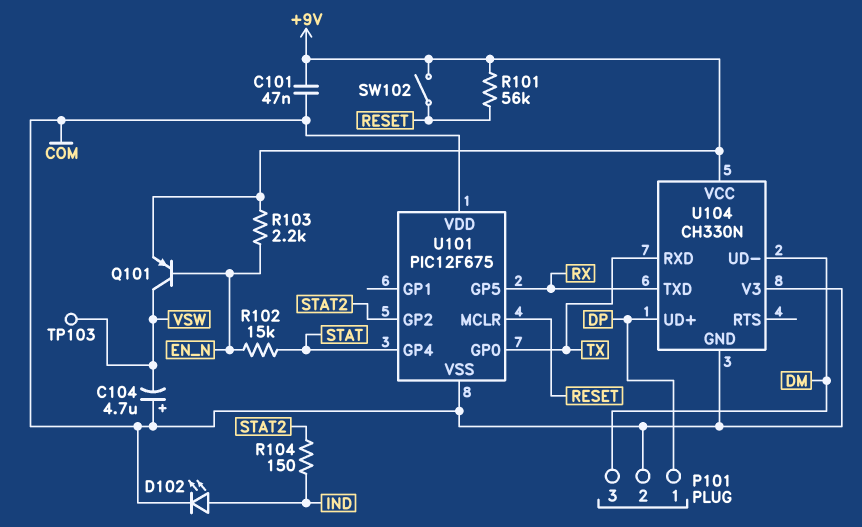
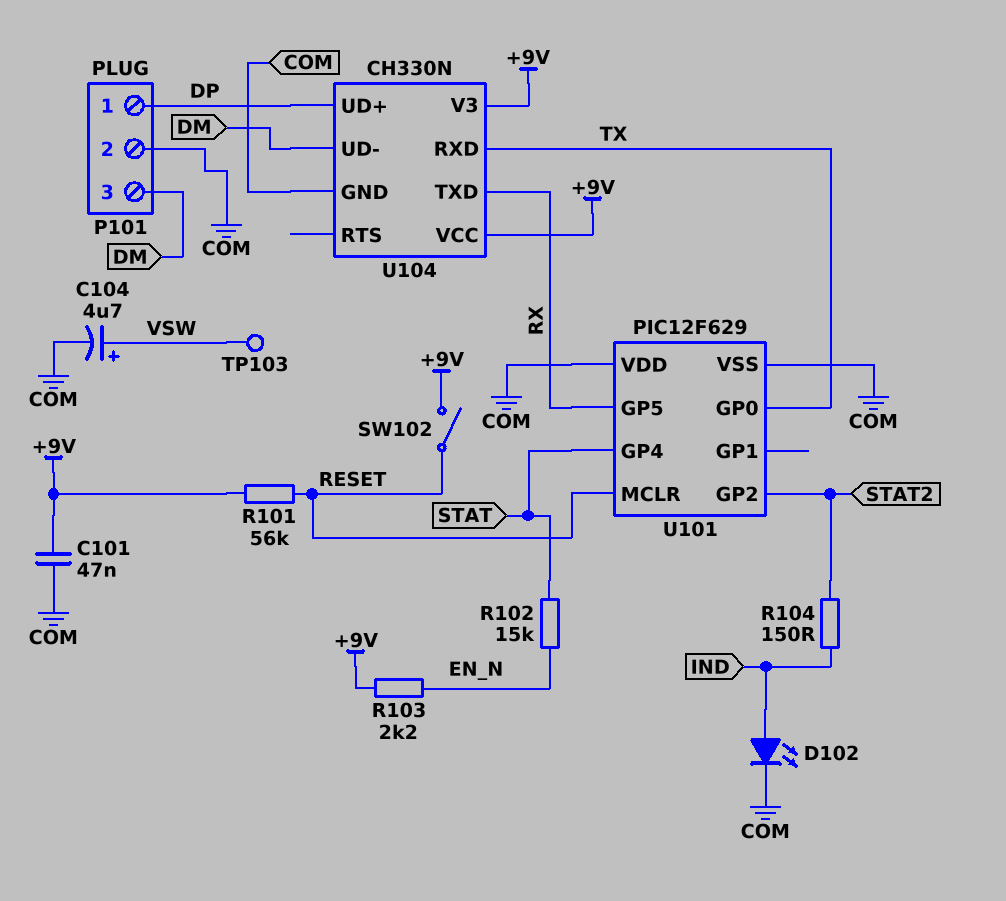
C104: 4.7uF (plus COM, minus VSW) -> 4.7uF (plus VSW, minus COM)
Q101: PNP (B EN_N, C VSW, E +9V) -> none
U101: PIC12F675 -> PIC12F629
U104 pin V3: COM -> +9V

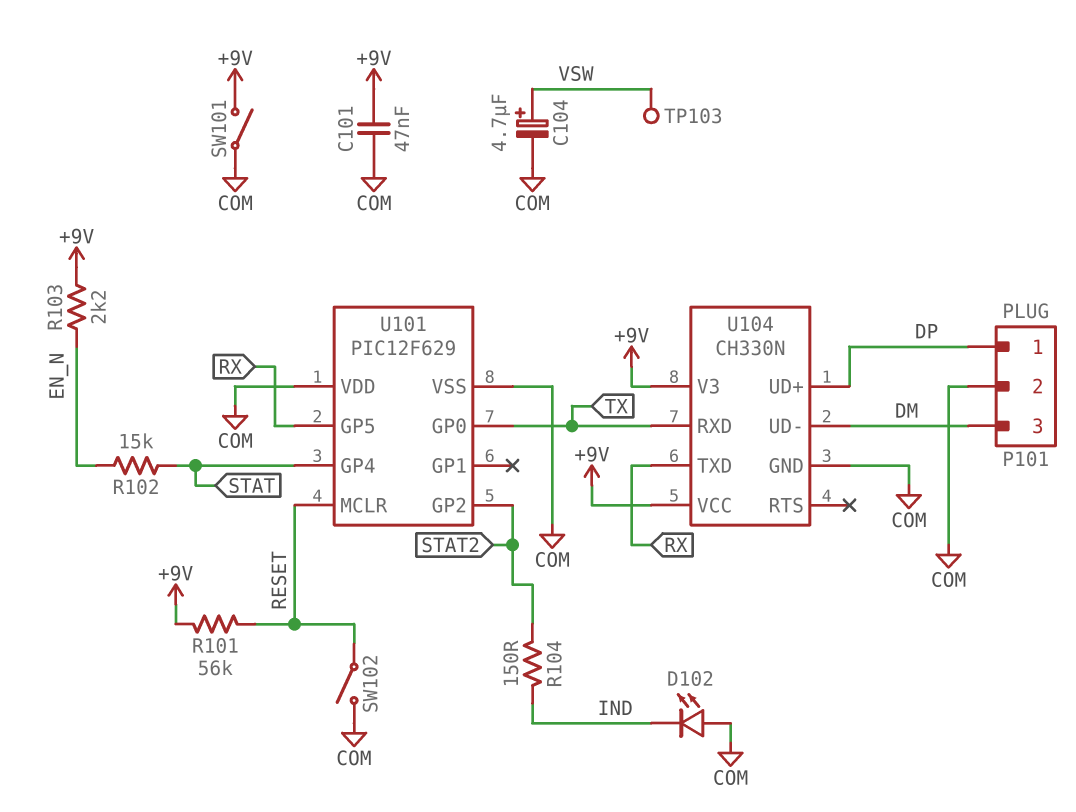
D102: LED (A IND, K COM) -> LED (A COM, K IND)
SW101: none -> switch (+9V, COM)
SW102: switch (+9V, RESET) -> switch (COM, RESET)

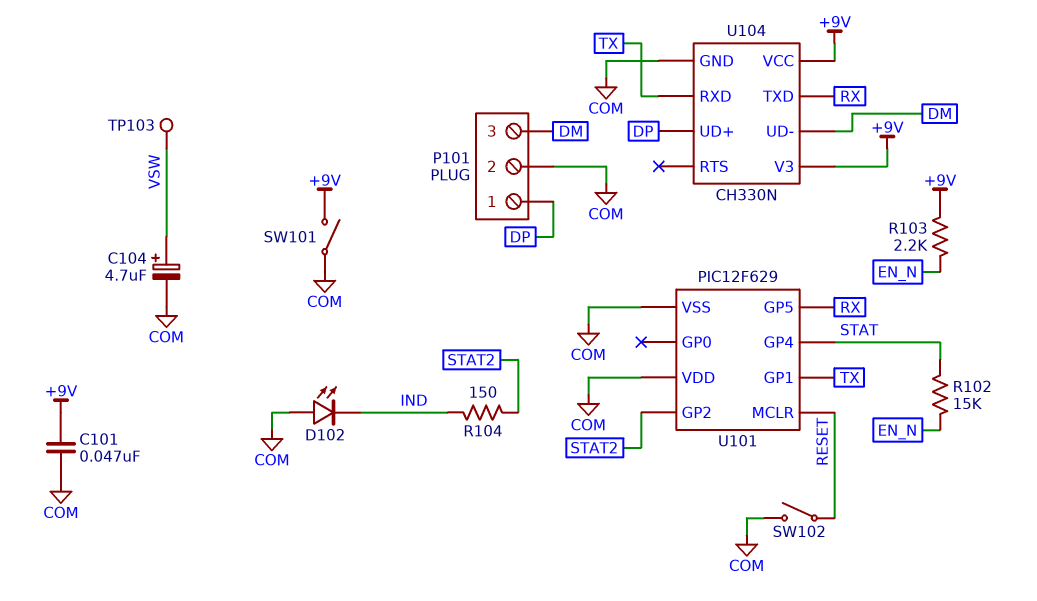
R101: 56k (+9V, RESET) -> none
U101 pin GP0: TX -> none
U101 pin GP1: none -> TX

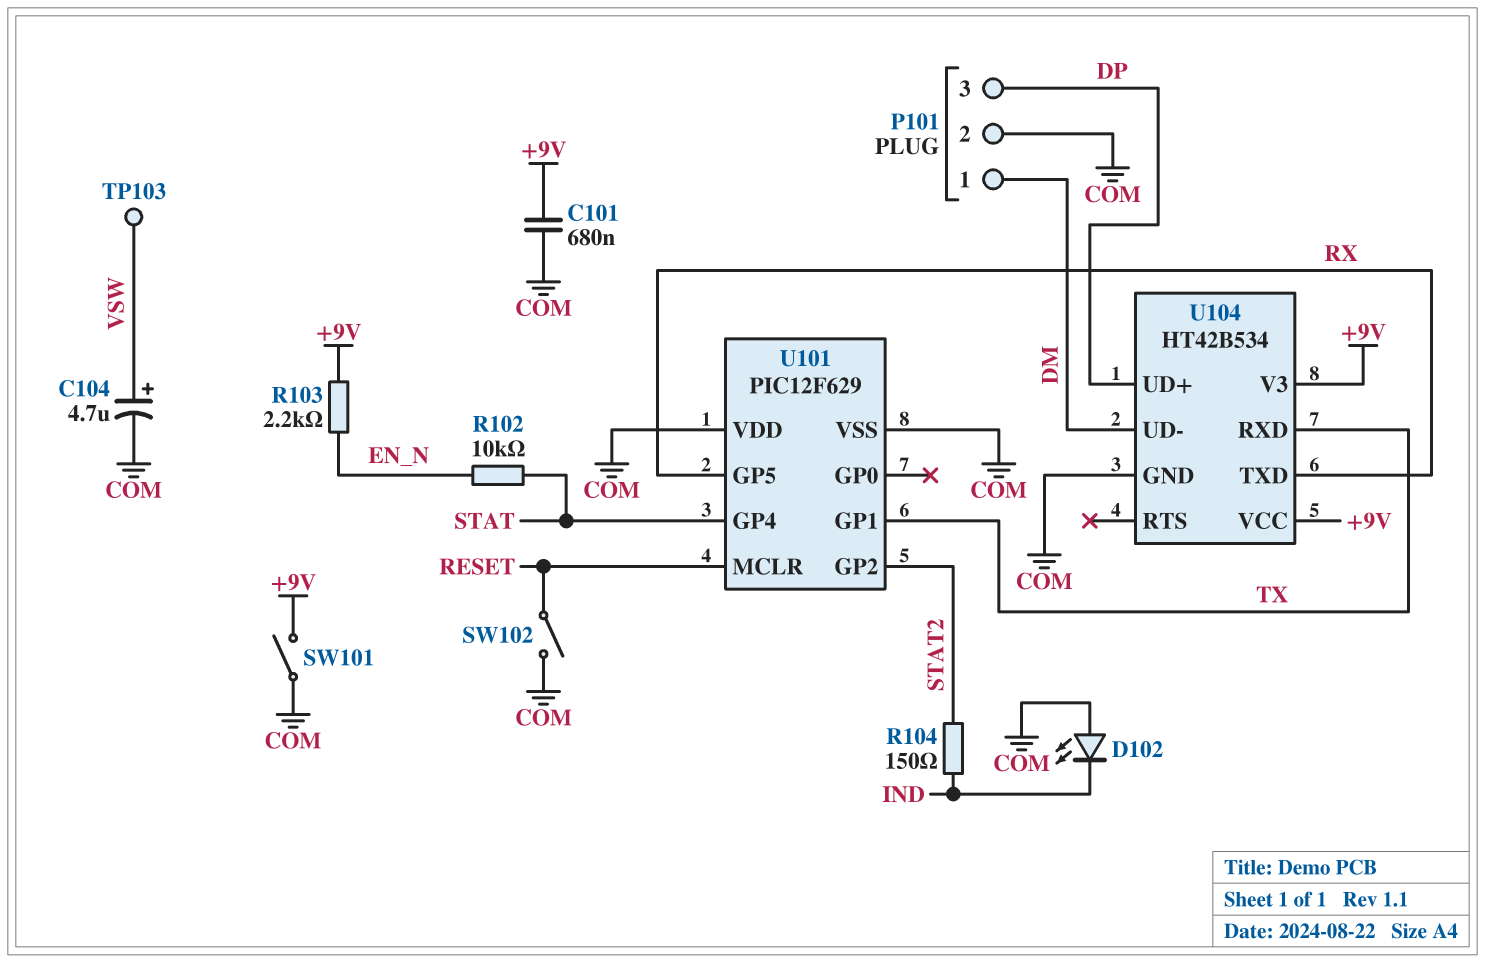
C101: 47nF (+9V, COM) -> 680nF (+9V, COM)
P101 pin 1: DP -> DM
P101 pin 3: DM -> DP
R102: 15k (EN_N, STAT) -> 10k (EN_N, STAT)
U104: CH330N -> HT42B534

